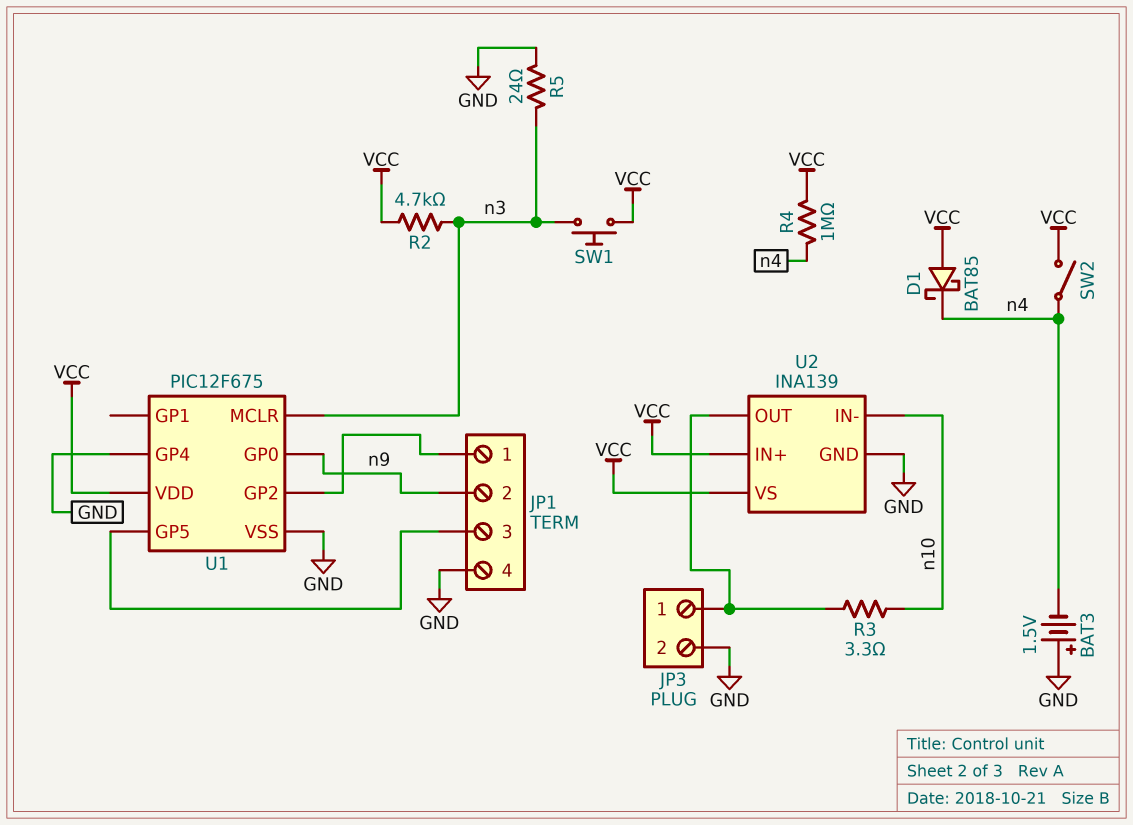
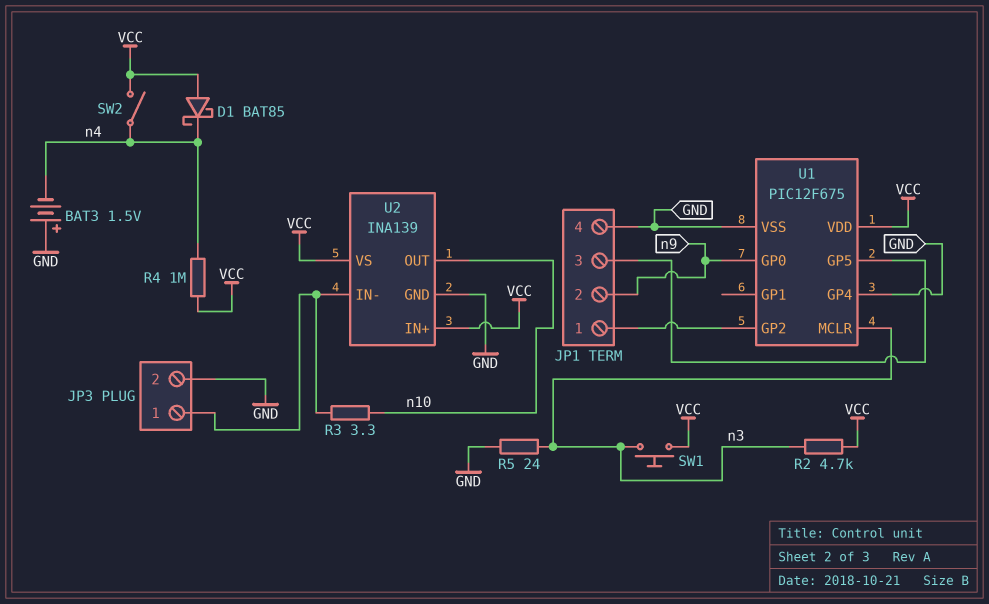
U2 pin IN-: n10 -> JP3/1
U2 pin OUT: JP3/1 -> n10

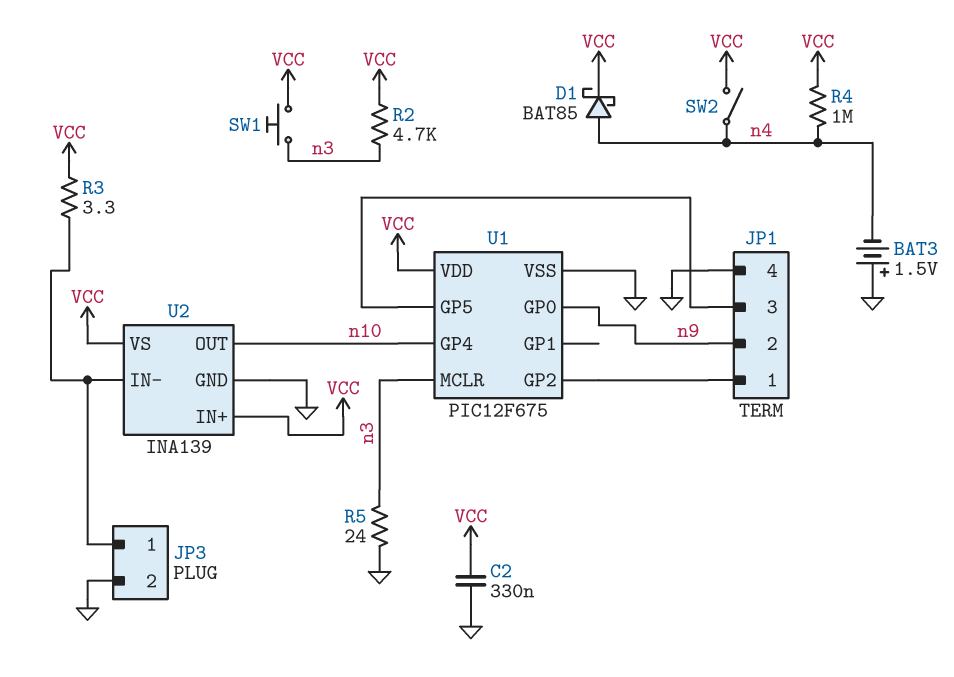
C2: none -> 330nF (GND, VCC)
D1: schottky BAT85 (A VCC, K n4) -> schottky BAT85 (A n4, K VCC)
R3: 3.3 (JP3/1, n10) -> 3.3 (JP3/1, VCC)
U1 pin GP4: GND -> n10

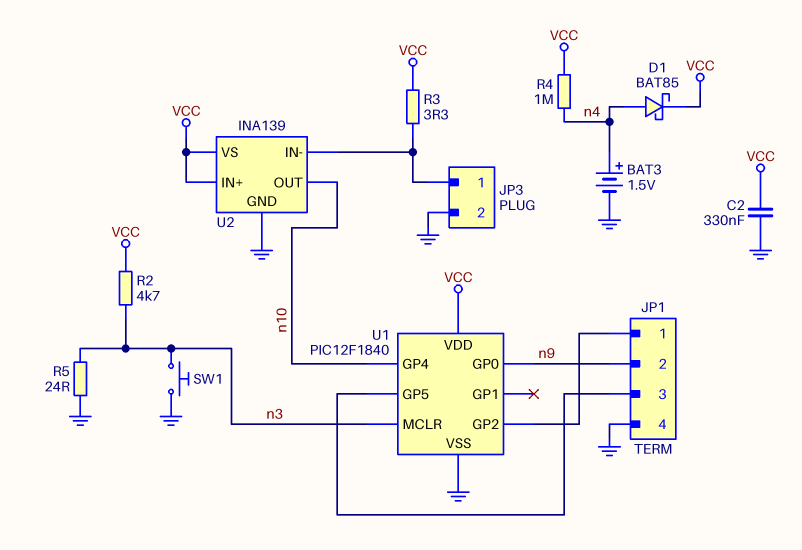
BAT3: 1.5V (plus GND, minus n4) -> 1.5V (plus n4, minus GND)
SW1: button (VCC, n3) -> button (GND, n3)
SW2: switch (VCC, n4) -> none
U1: PIC12F675 -> PIC12F1840

